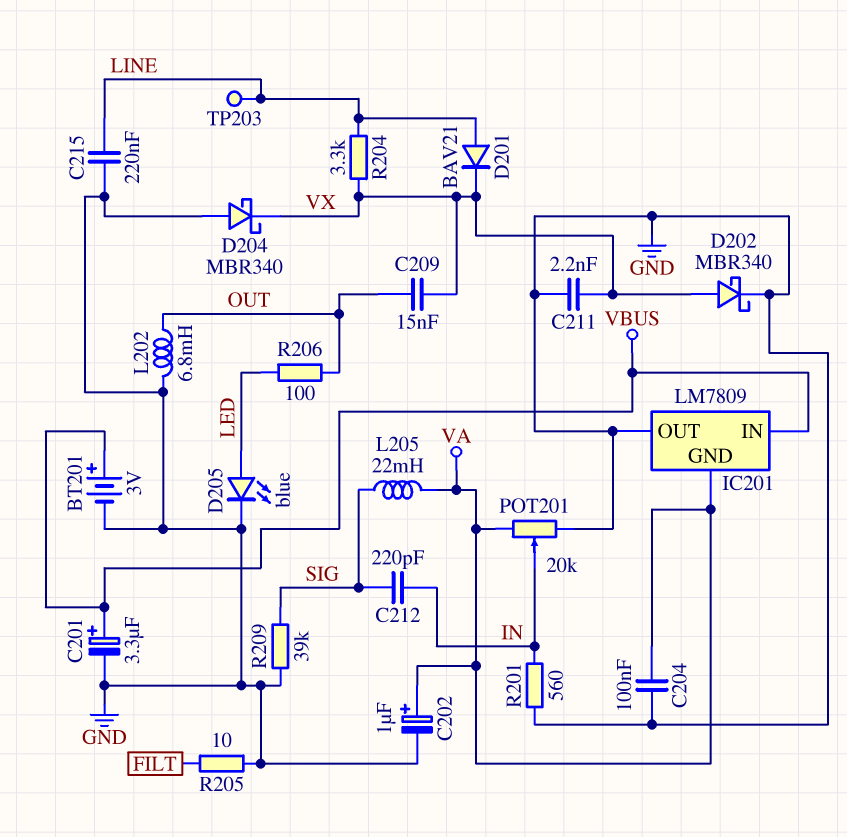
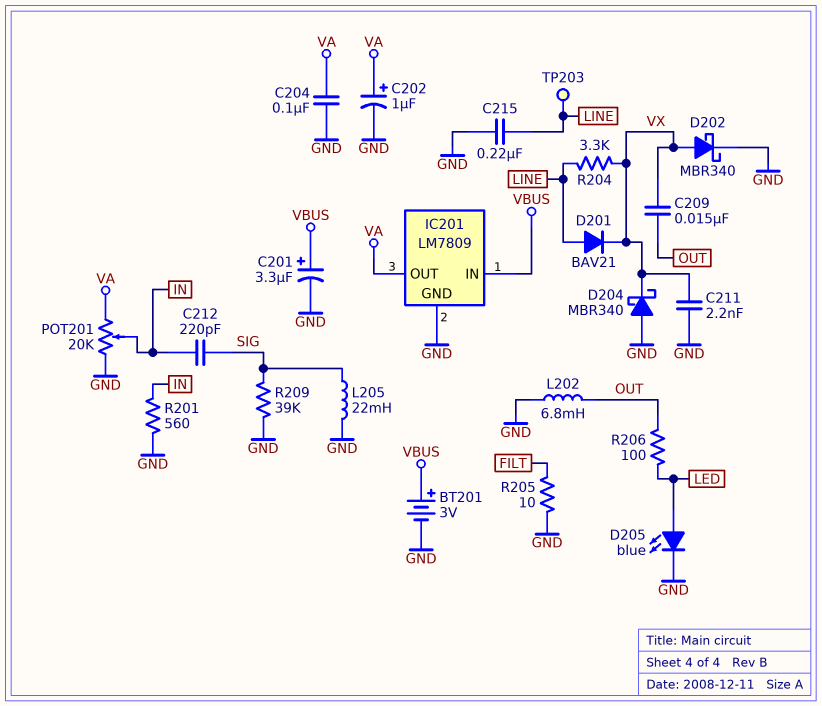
IC201 pin GND: VA -> GND
IC201 pin OUT: GND -> VA
L205: 22mH (SIG, VA) -> 22mH (GND, SIG)

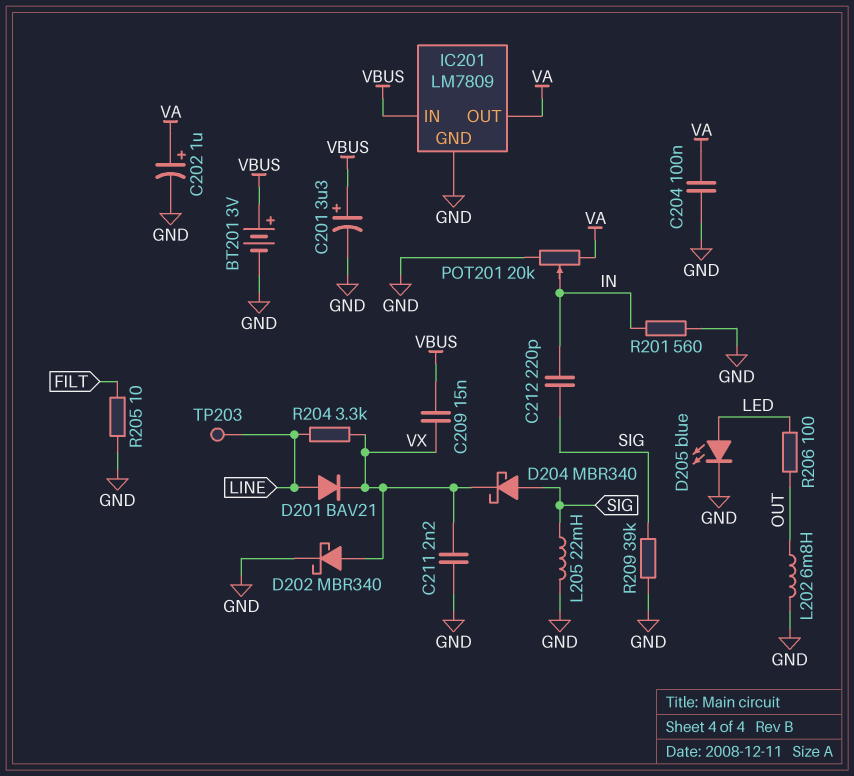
C209: 15nF (OUT, VX) -> 15nF (VBUS, VX)
C215: 220nF (GND, LINE) -> none
D204: schottky MBR340 (A GND, K VX) -> schottky MBR340 (A SIG, K VX)

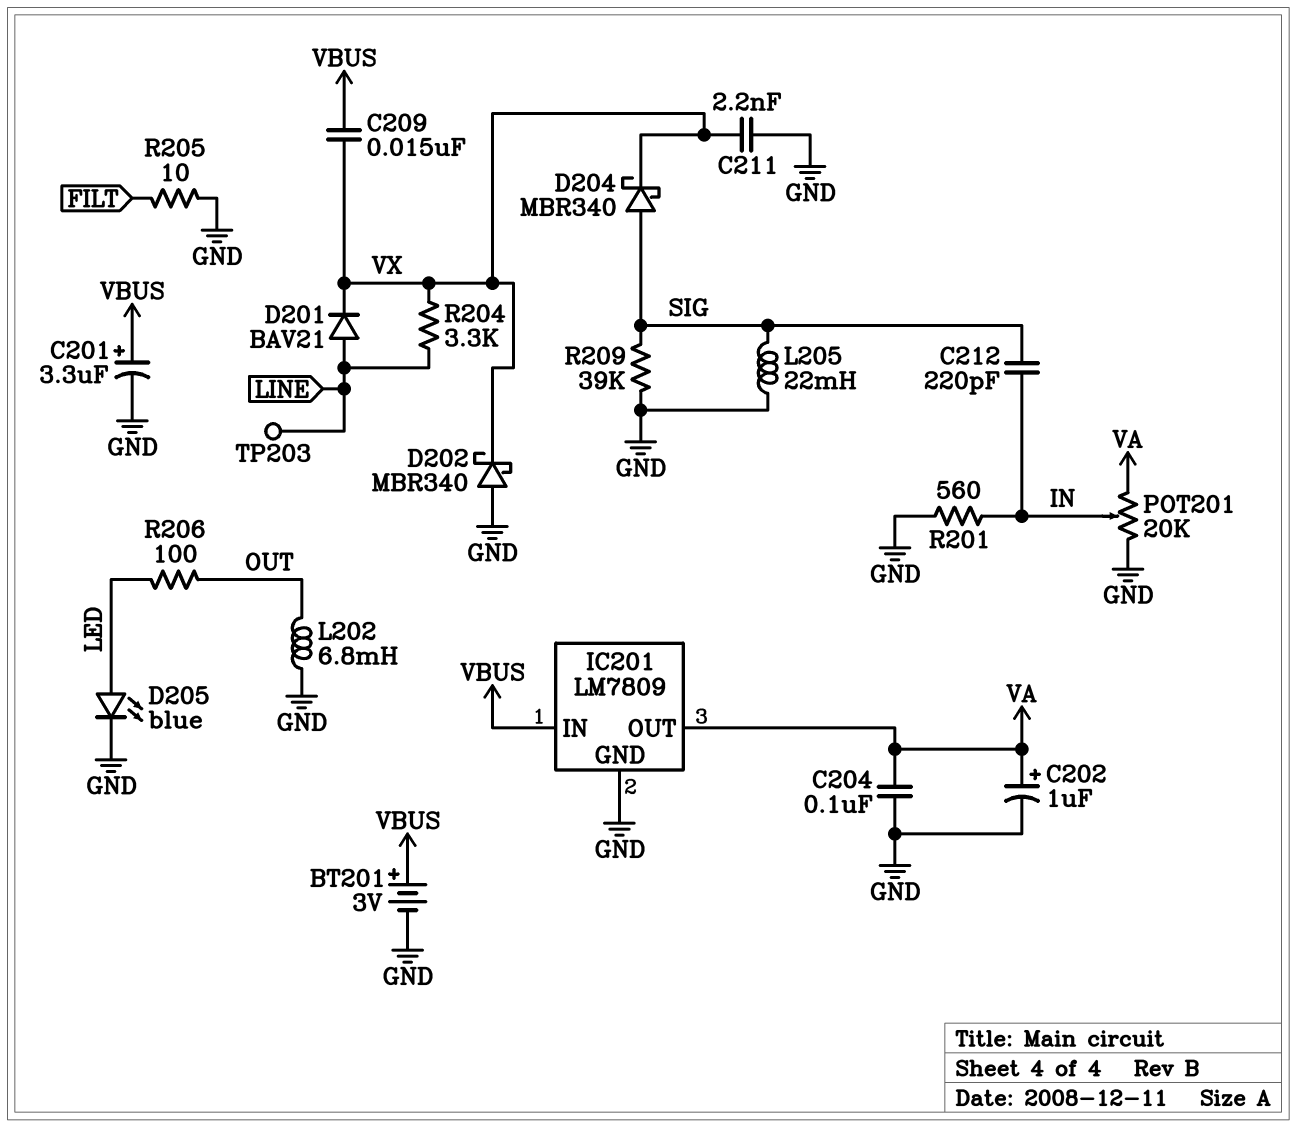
D202: schottky MBR340 (A VX, K GND) -> schottky MBR340 (A GND, K VX)

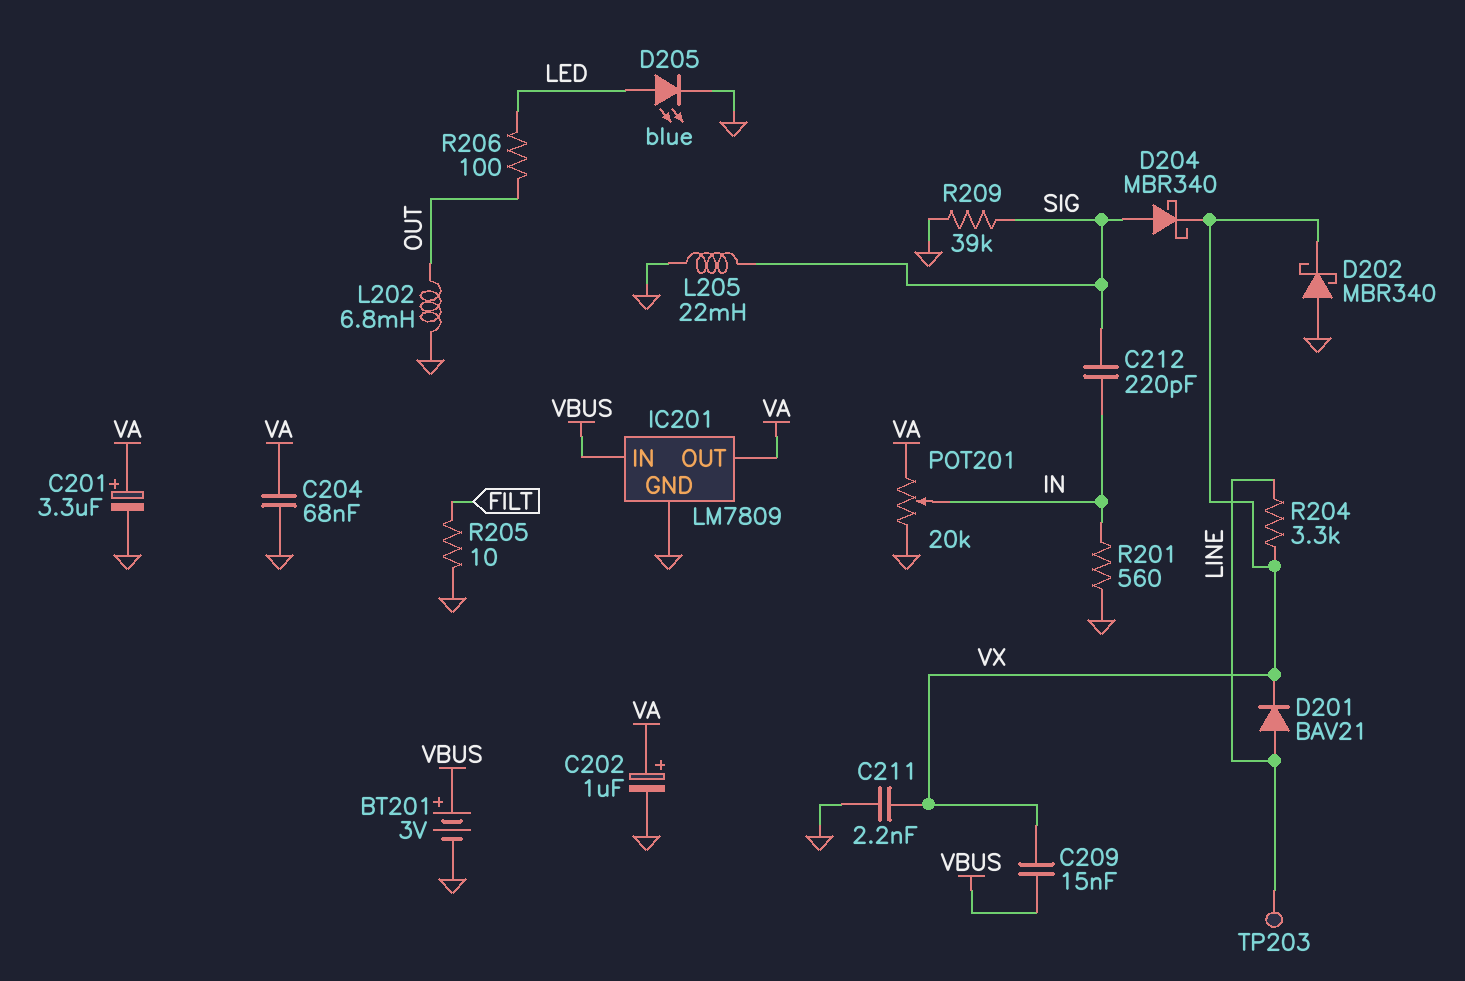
C201: 3.3uF (plus VBUS, minus GND) -> 3.3uF (plus VA, minus GND)
C204: 100nF (GND, VA) -> 68nF (GND, VA)

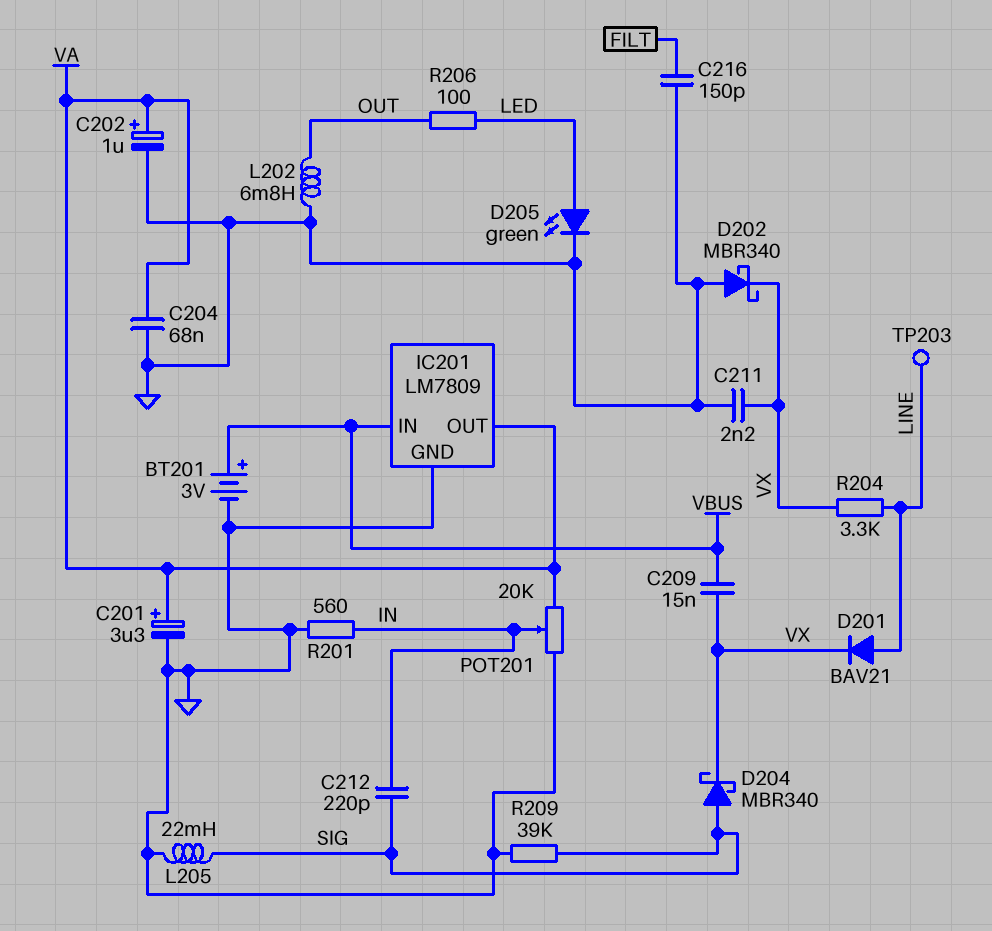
C216: none -> 150pF (FILT, GND)
D205: LED blue (A LED, K GND) -> LED green (A LED, K GND)
R205: 10 (FILT, GND) -> none

